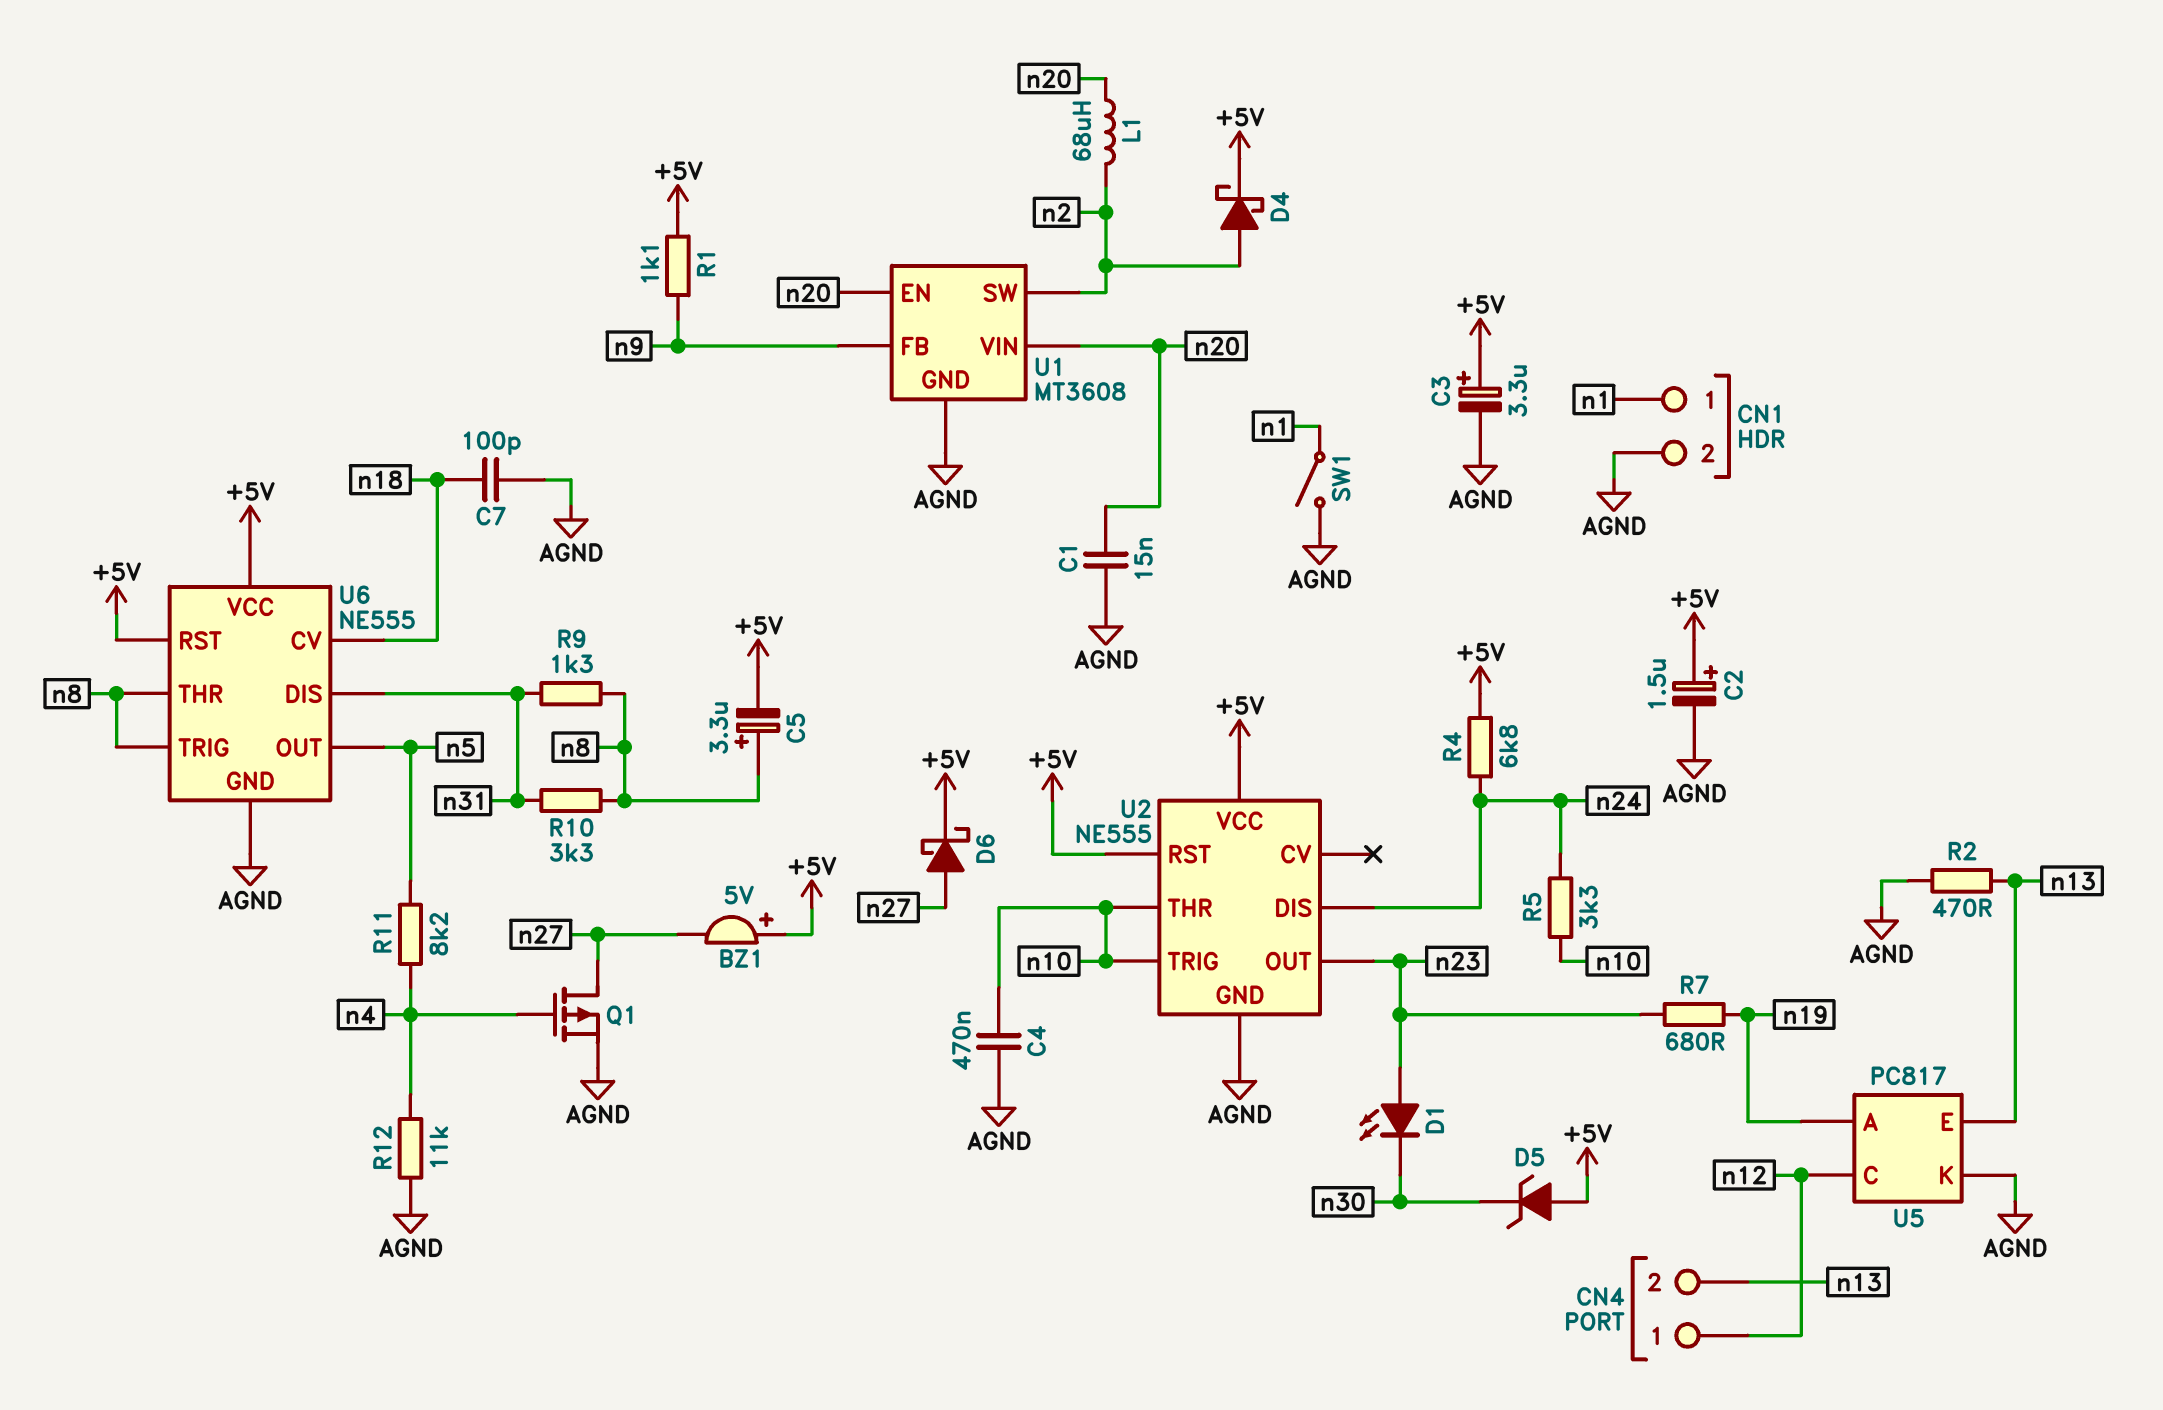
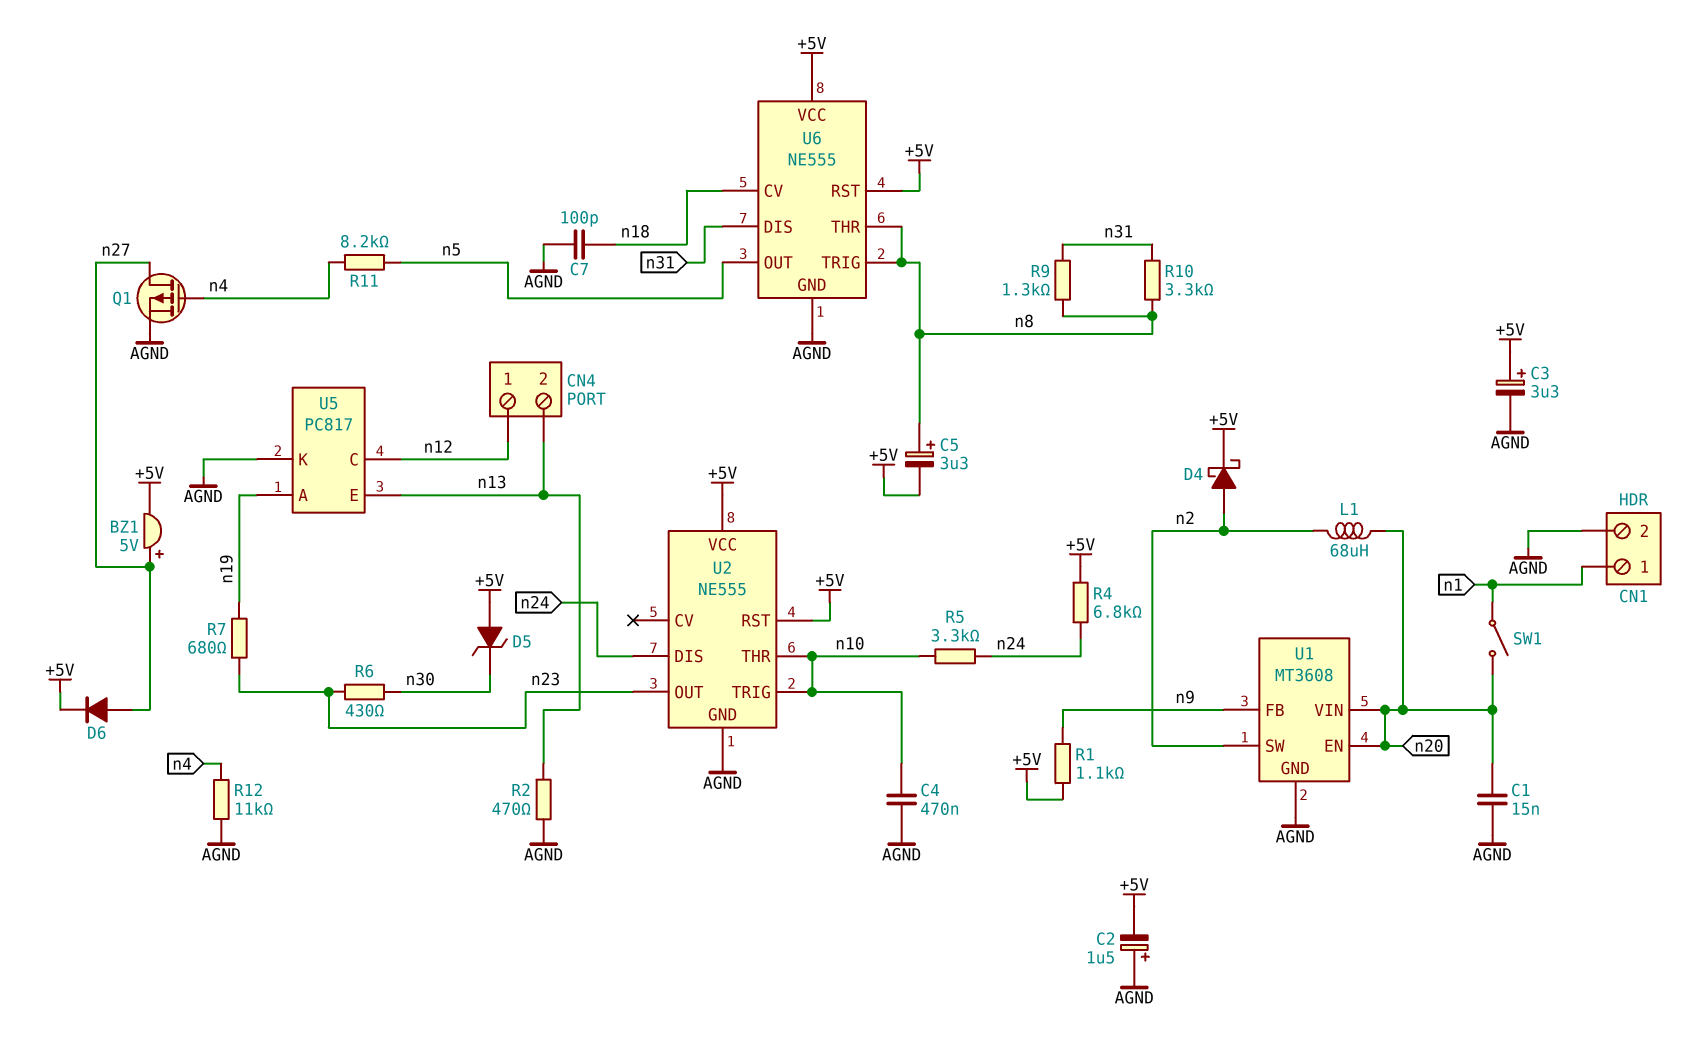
BZ1: buzzer 5V (plus +5V, minus n27) -> buzzer 5V (plus n27, minus +5V)
C2: 1.5uF (plus +5V, minus AGND) -> 1.5uF (plus AGND, minus +5V)
D1: LED (A n23, K n30) -> none
D6: schottky (A n27, K +5V) -> diode (A n27, K +5V)
R6: none -> 430 (n23, n30)
SW1: switch (AGND, n1) -> switch (n1, n20)

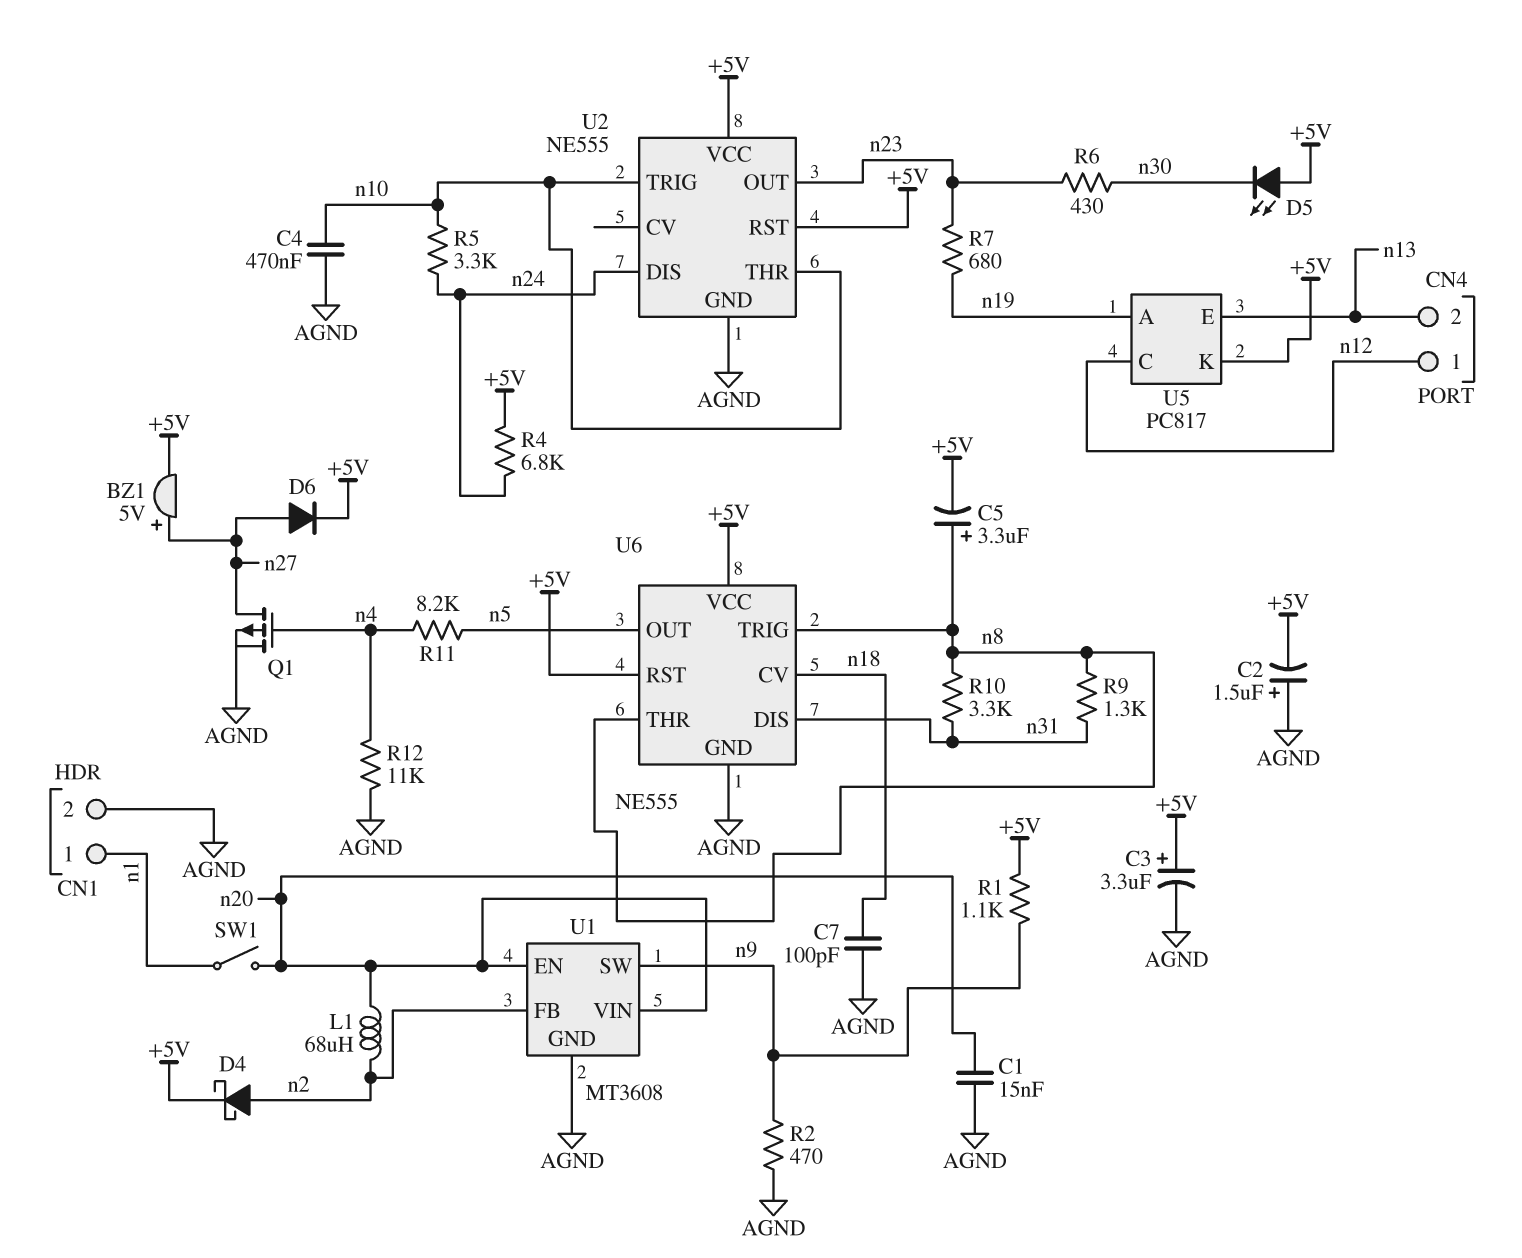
D5: zener (A +5V, K n30) -> LED (A +5V, K n30)
R2: 470 (AGND, n13) -> 470 (AGND, n9)
U1 pin FB: n9 -> n2
U1 pin SW: n2 -> n9
U5 pin K: AGND -> +5V

